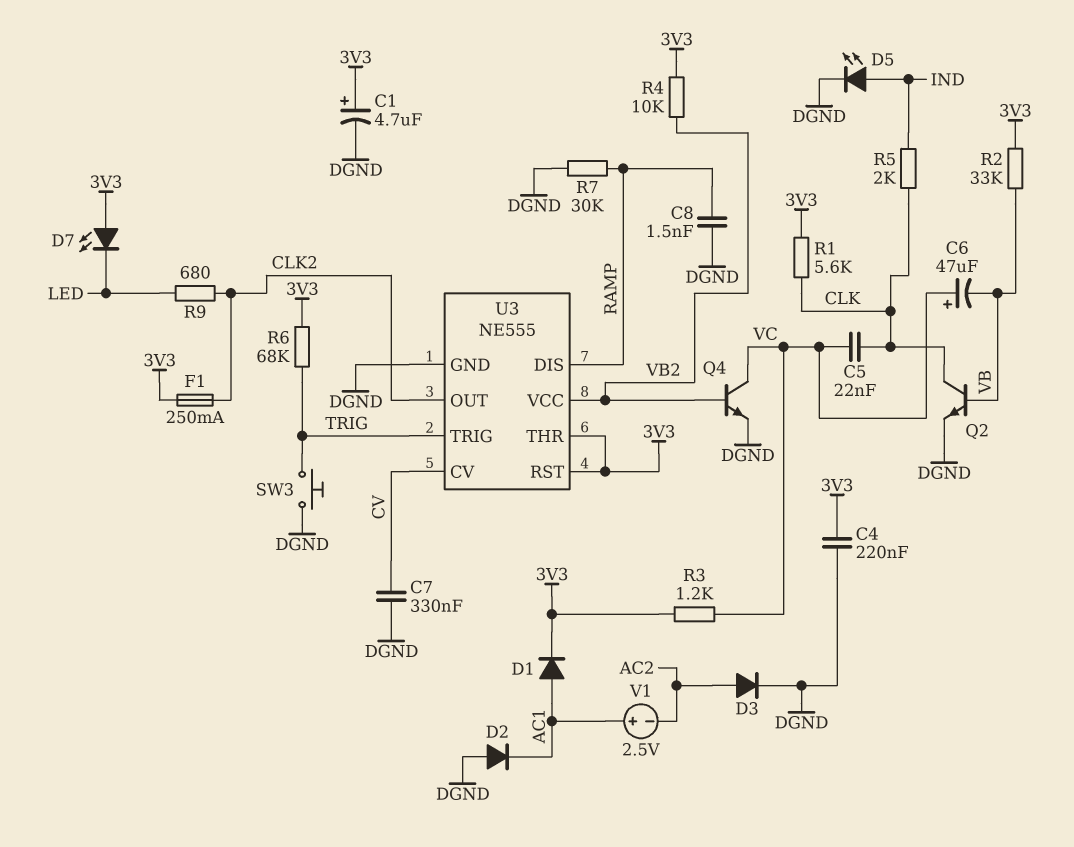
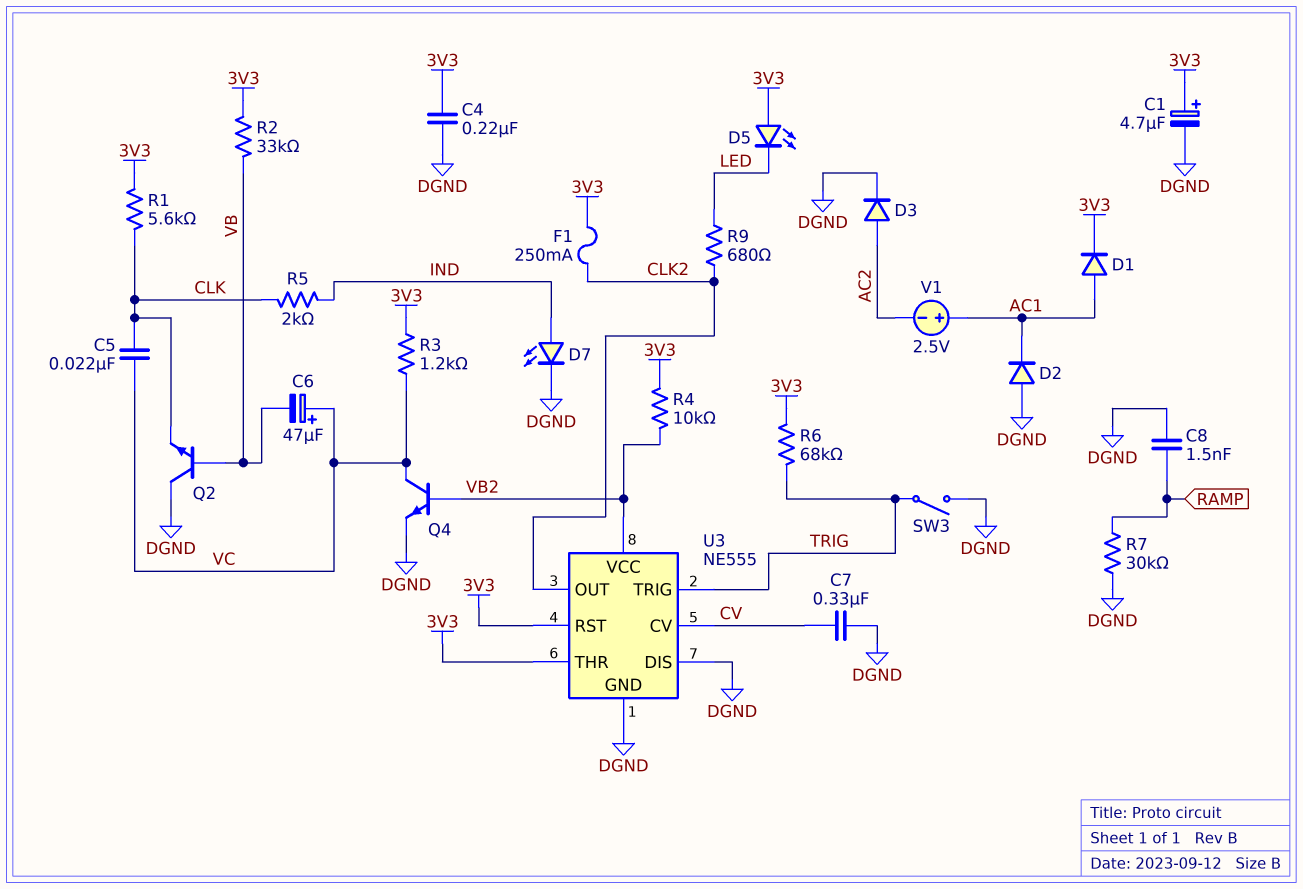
D5: LED (A IND, K DGND) -> LED (A 3V3, K LED)
D7: LED (A 3V3, K LED) -> LED (A IND, K DGND)
Q2: NPN (B VB, C CLK, E DGND) -> NPN (B VB, C DGND, E CLK)
SW3: button (DGND, TRIG) -> switch (DGND, TRIG)
U3 pin DIS: RAMP -> DGND

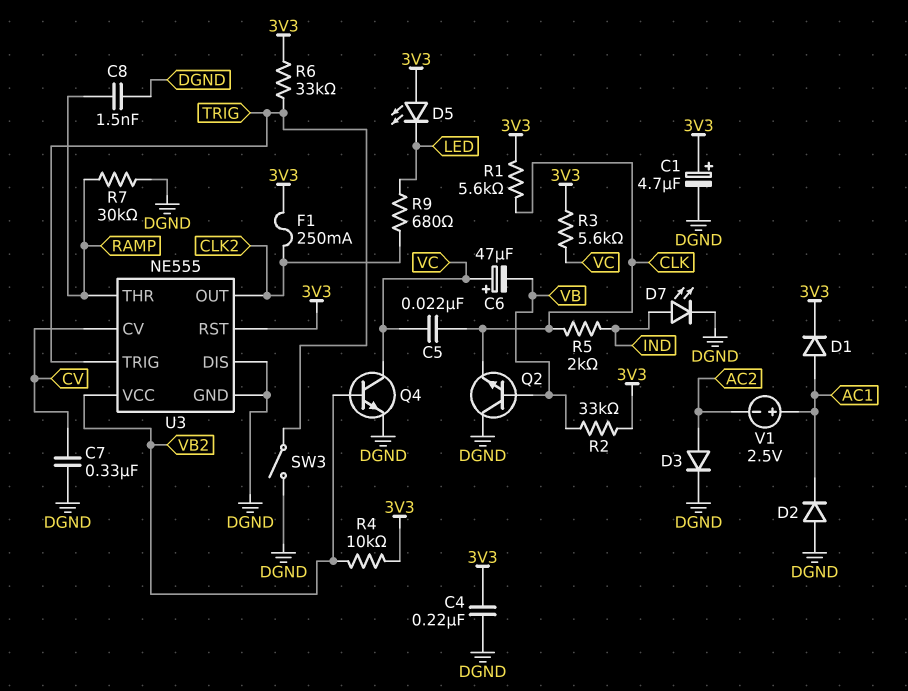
R3: 1.2k (3V3, VC) -> 5.6k (3V3, VC)
R6: 68k (3V3, TRIG) -> 33k (3V3, TRIG)
U3 pin THR: 3V3 -> RAMP

